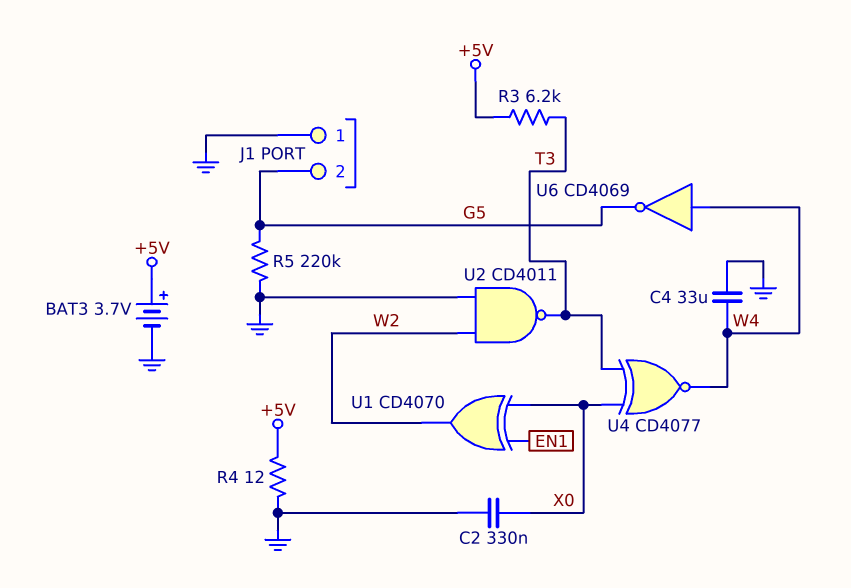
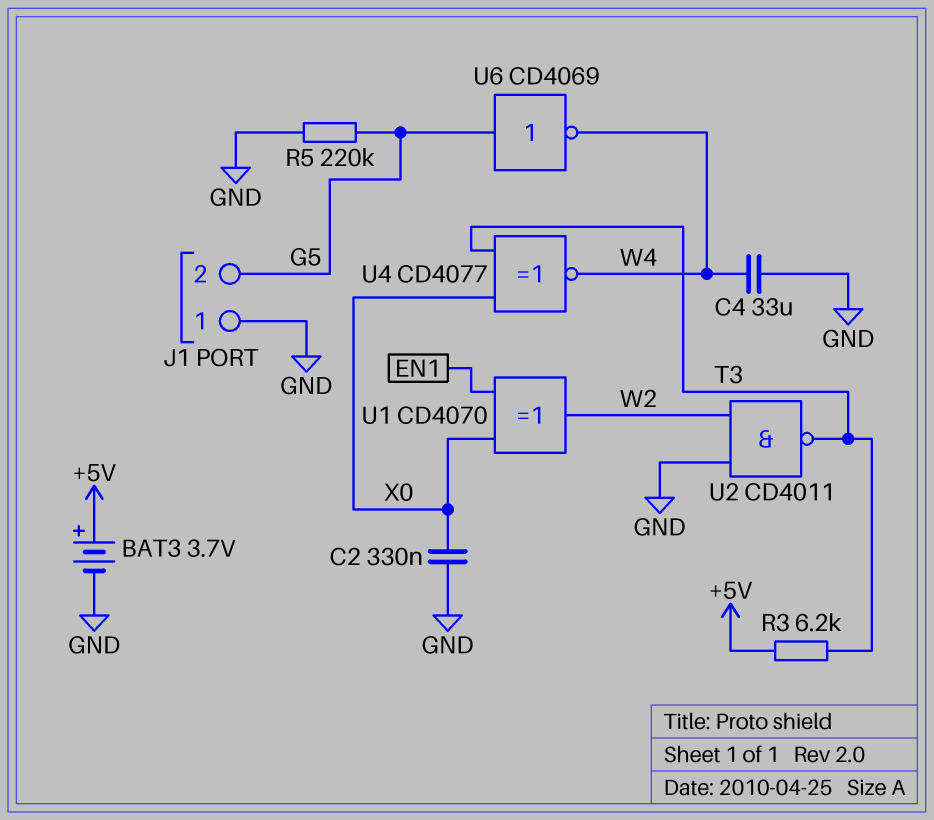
R4: 12 (+5V, GND) -> none
U6: NOT CD4069 (in W4, out G5) -> NOT CD4069 (in G5, out W4)

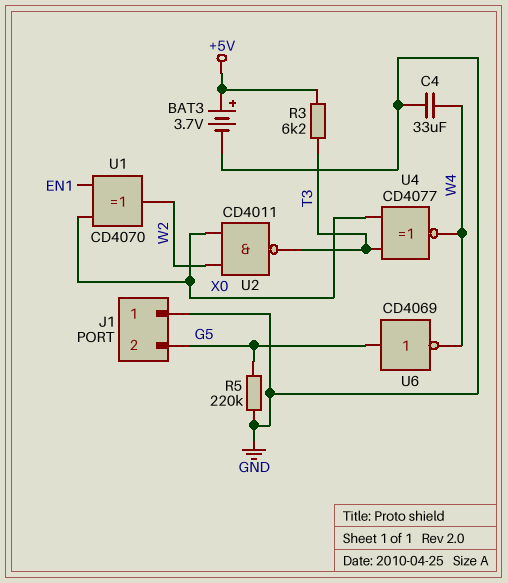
C2: 330nF (GND, X0) -> none
U2: NAND CD4011 (in GND, in W2, out T3) -> NAND CD4011 (in W2, in X0, out T3)

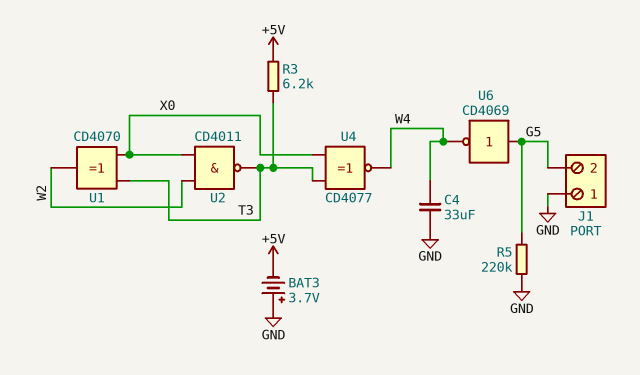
BAT3: 3.7V (plus +5V, minus GND) -> 3.7V (plus GND, minus +5V)
U1: XOR CD4070 (in EN1, in X0, out W2) -> XOR CD4070 (in T3, in X0, out W2)

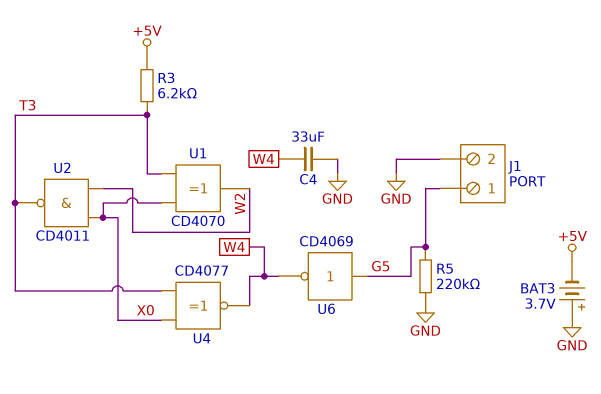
J1 pin 1: GND -> G5
J1 pin 2: G5 -> GND

